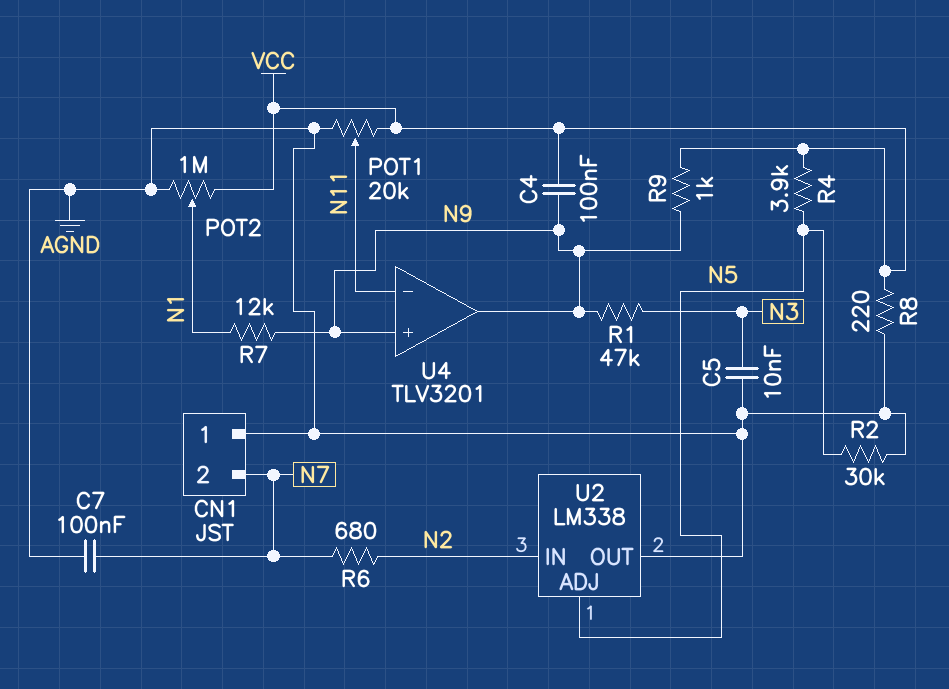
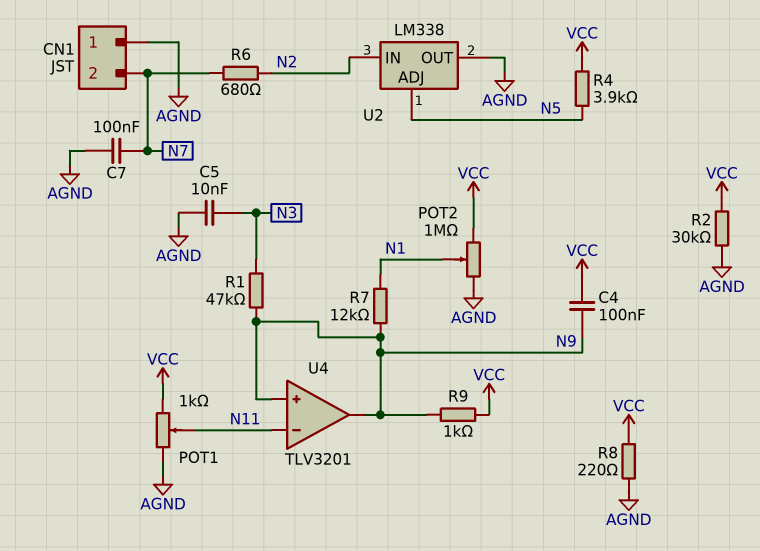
POT1: 20k (AGND, VCC, wiper N11) -> 1k (AGND, VCC, wiper N11)
R2: 30k (AGND, N5) -> 30k (AGND, VCC)

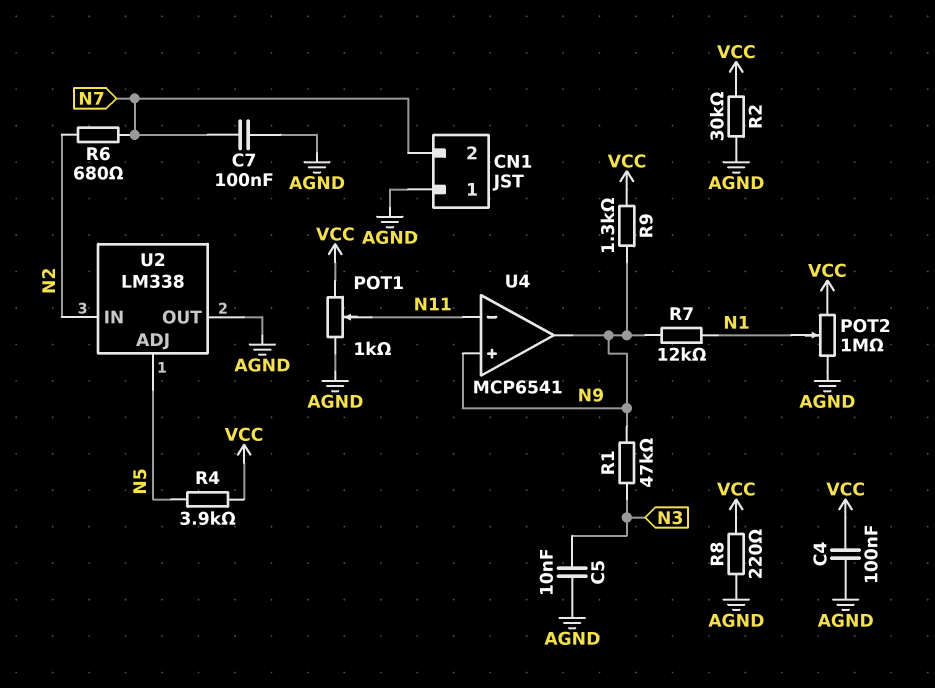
C4: 100nF (N9, VCC) -> 100nF (AGND, VCC)
R9: 1k (N9, VCC) -> 1.3k (N9, VCC)
U4: TLV3201 -> MCP6541

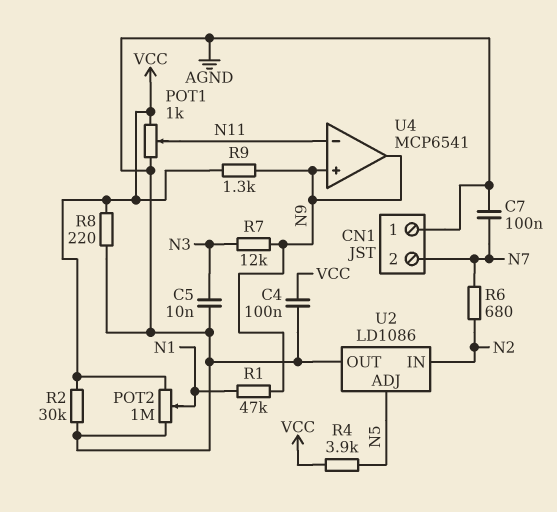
R1: 47k (N3, N9) -> 47k (N1, N9)
R7: 12k (N1, N9) -> 12k (N3, N9)
U2: LM338 -> LD1086

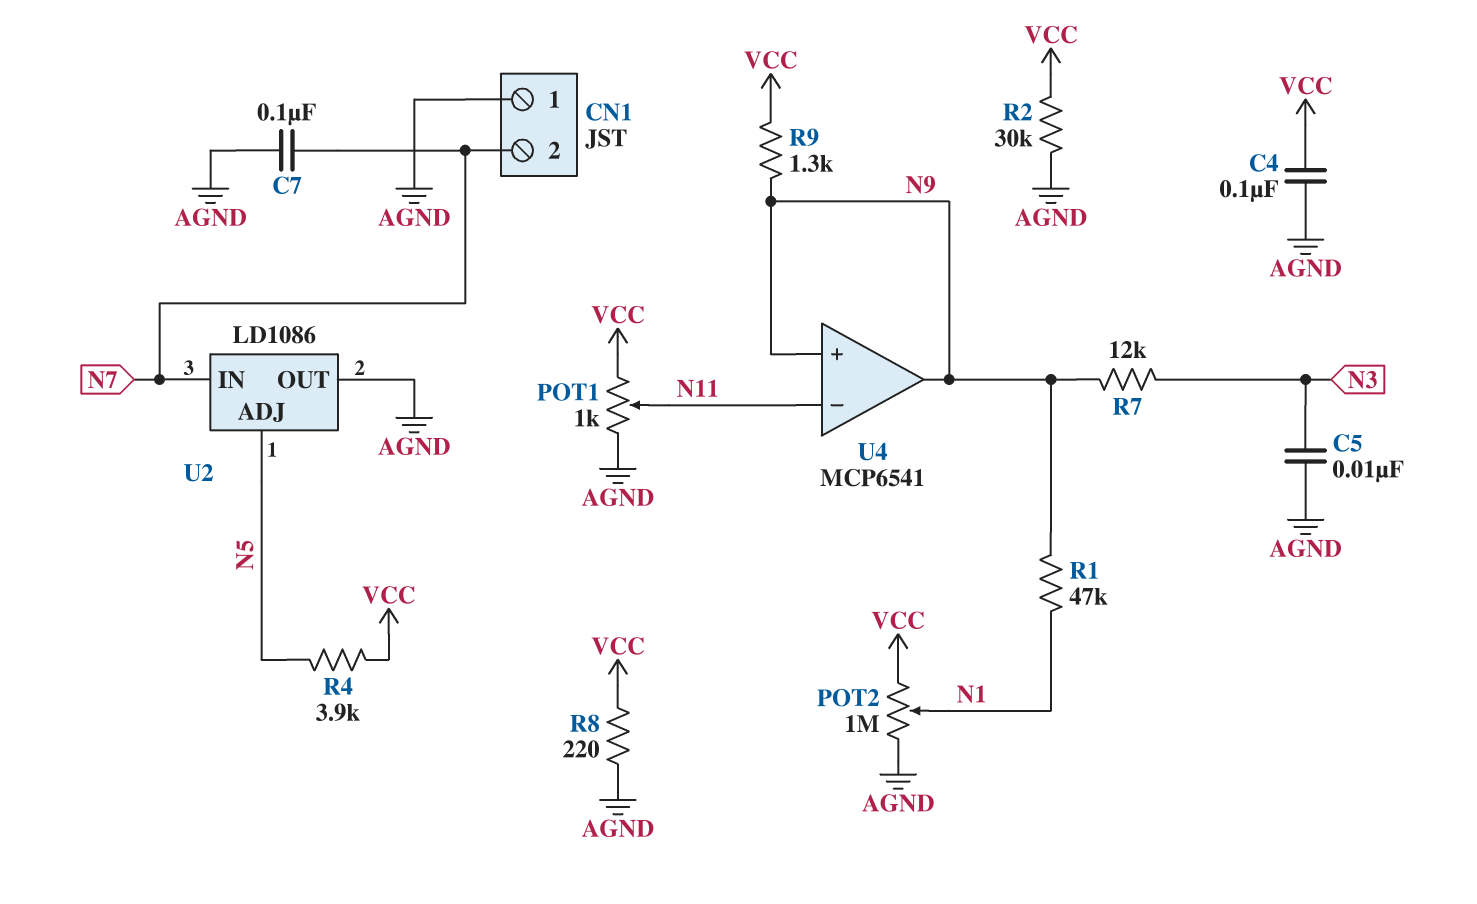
R6: 680 (N2, N7) -> none
U2 pin IN: N2 -> N7

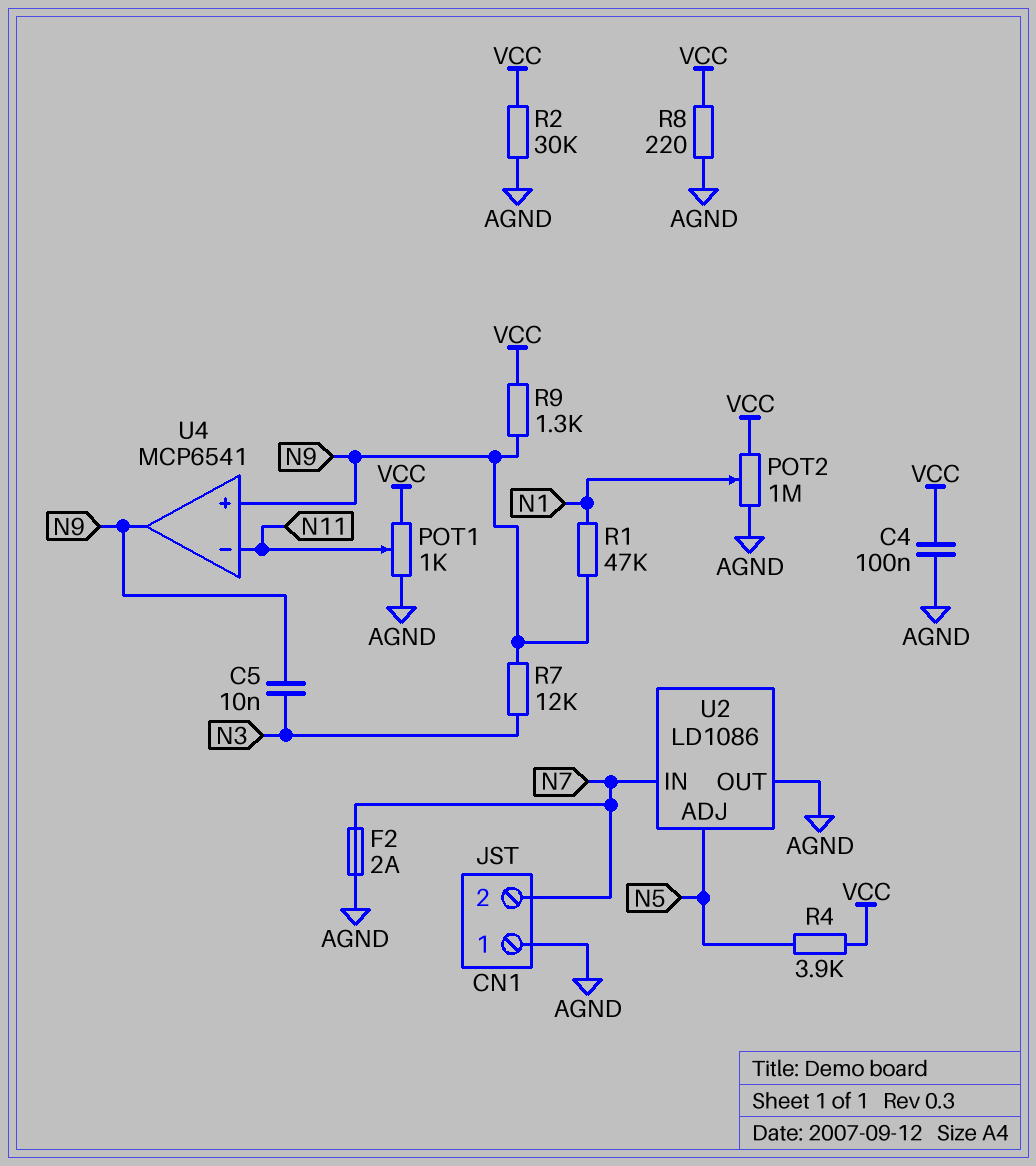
C5: 10nF (AGND, N3) -> 10nF (N3, N9)
C7: 100nF (AGND, N7) -> none
F2: none -> 2A (AGND, N7)

